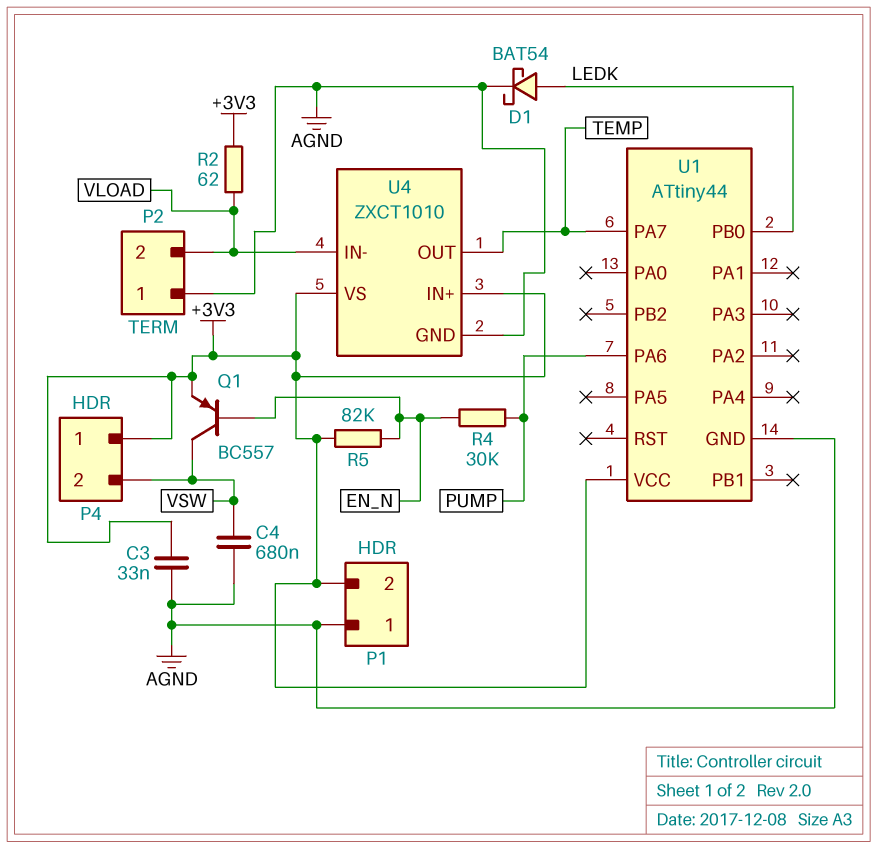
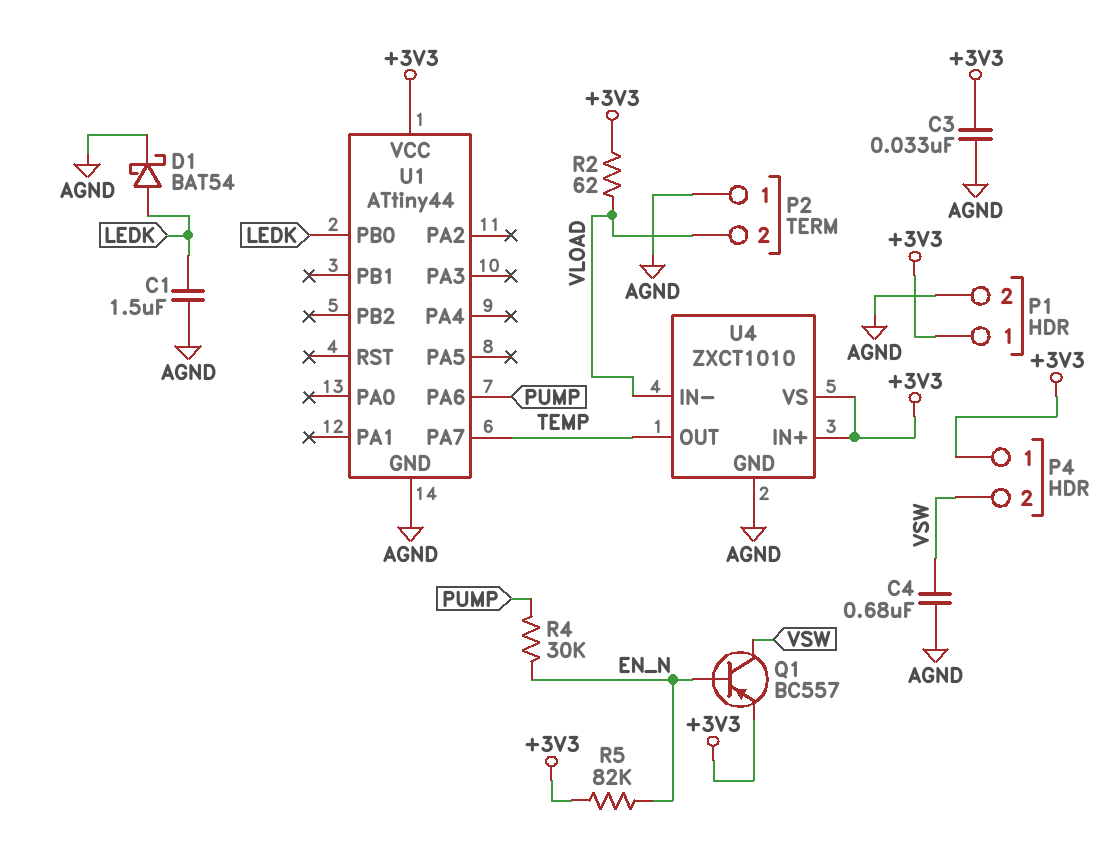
C1: none -> 1.5uF (AGND, LEDK)
P1 pin 1: AGND -> +3V3
P1 pin 2: +3V3 -> AGND

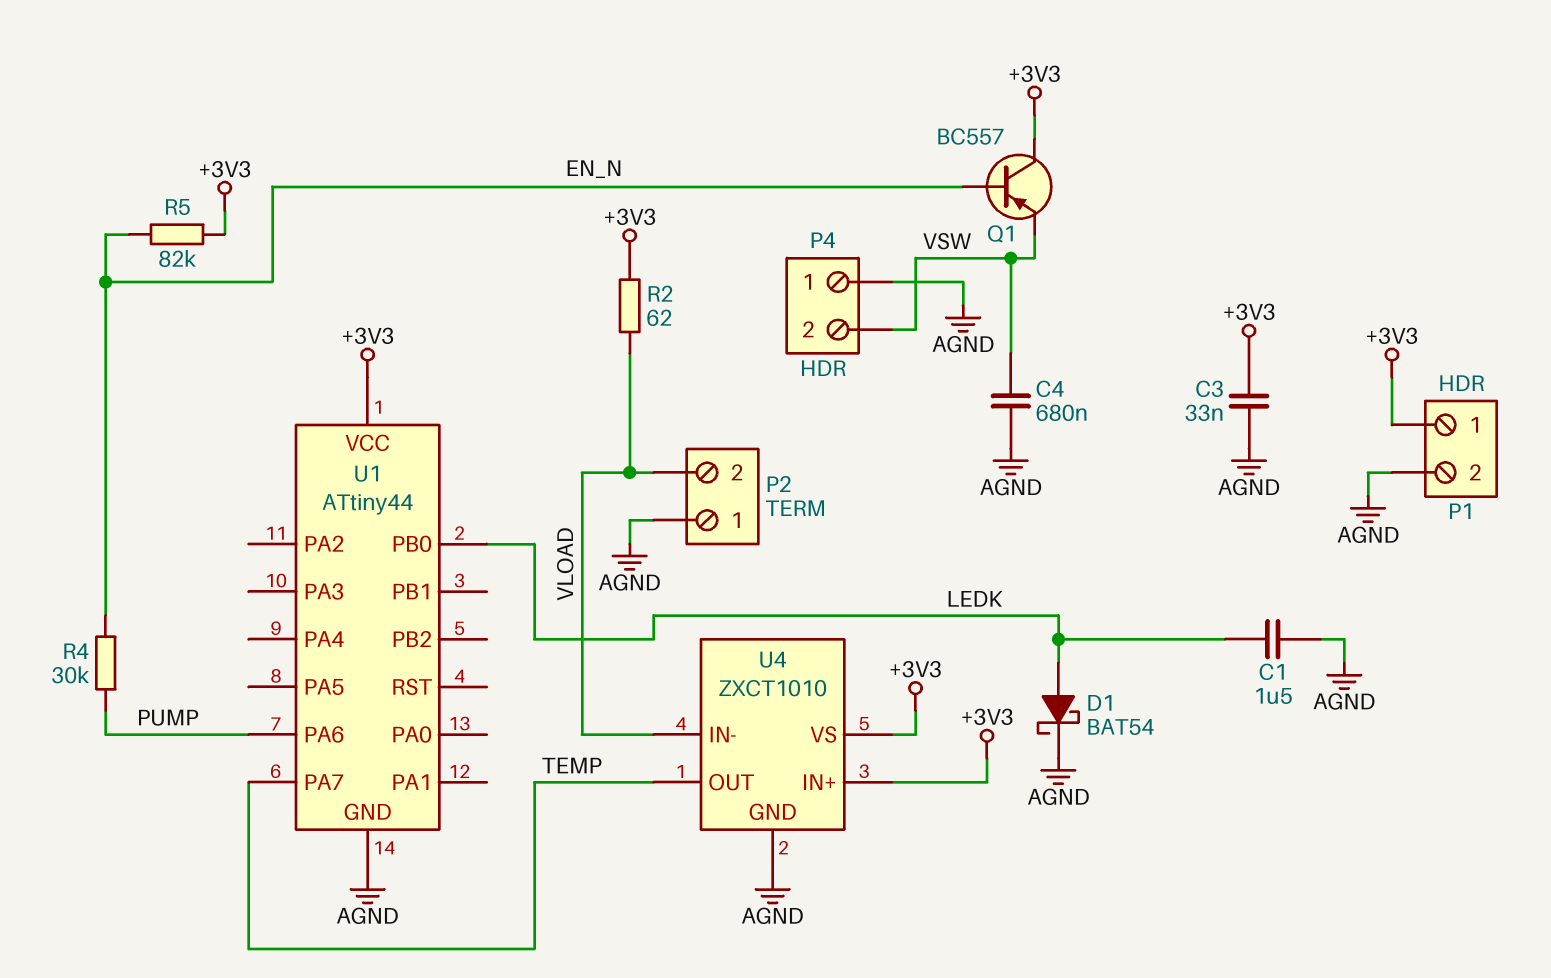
P4 pin 1: +3V3 -> AGND
Q1: PNP BC557 (B EN_N, C VSW, E +3V3) -> PNP BC557 (B EN_N, C +3V3, E VSW)

